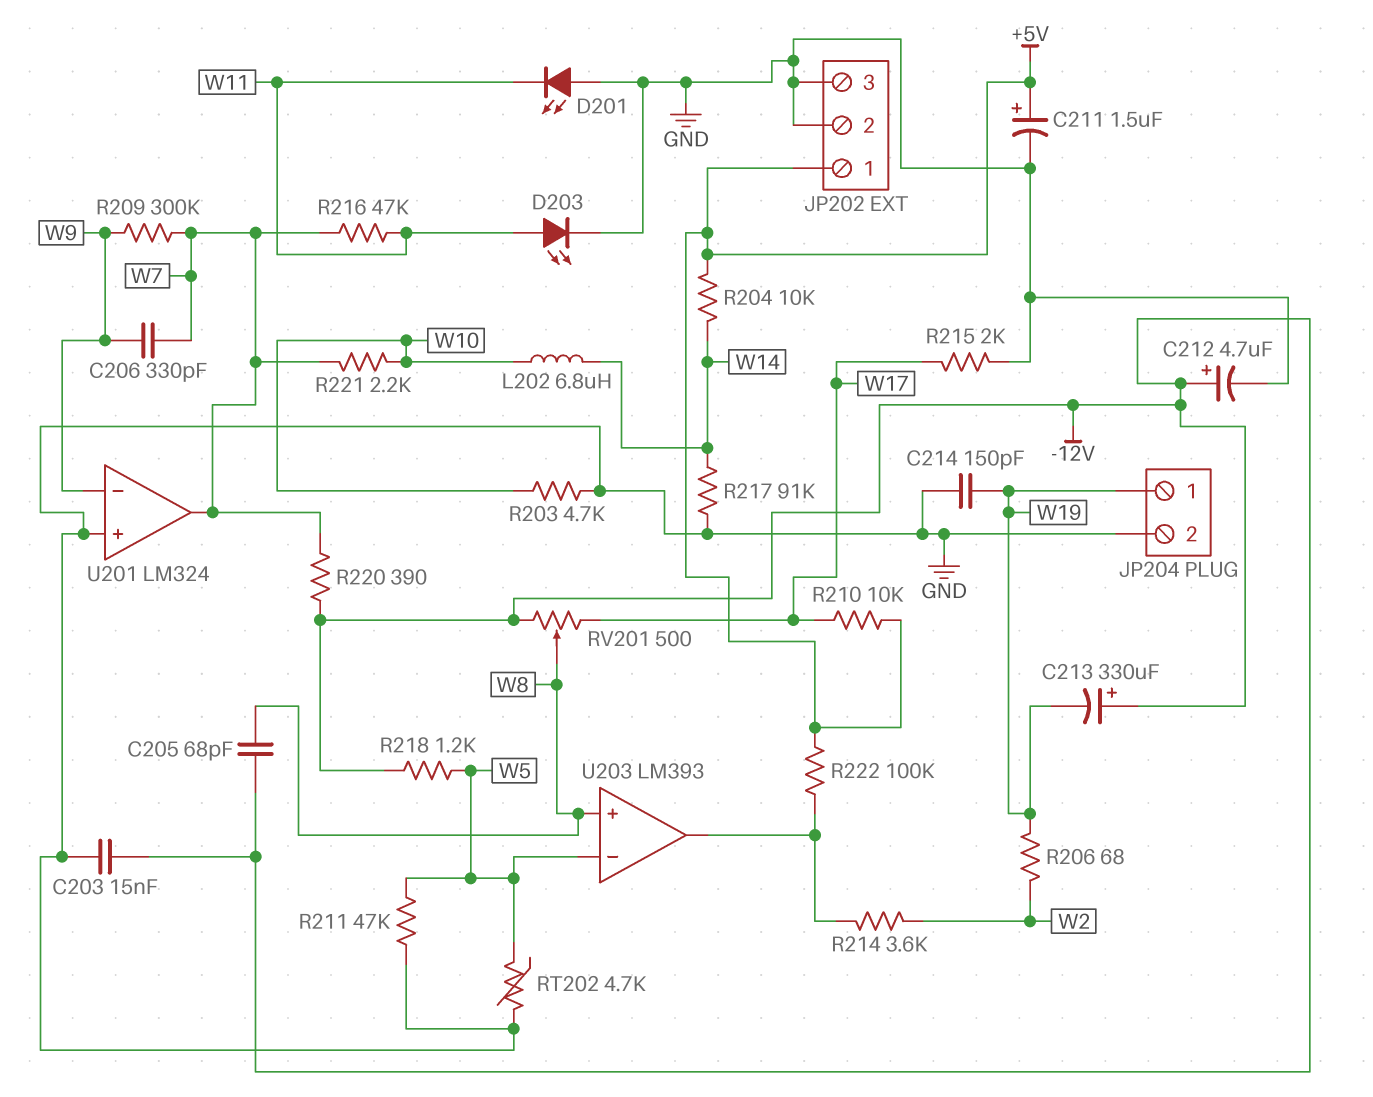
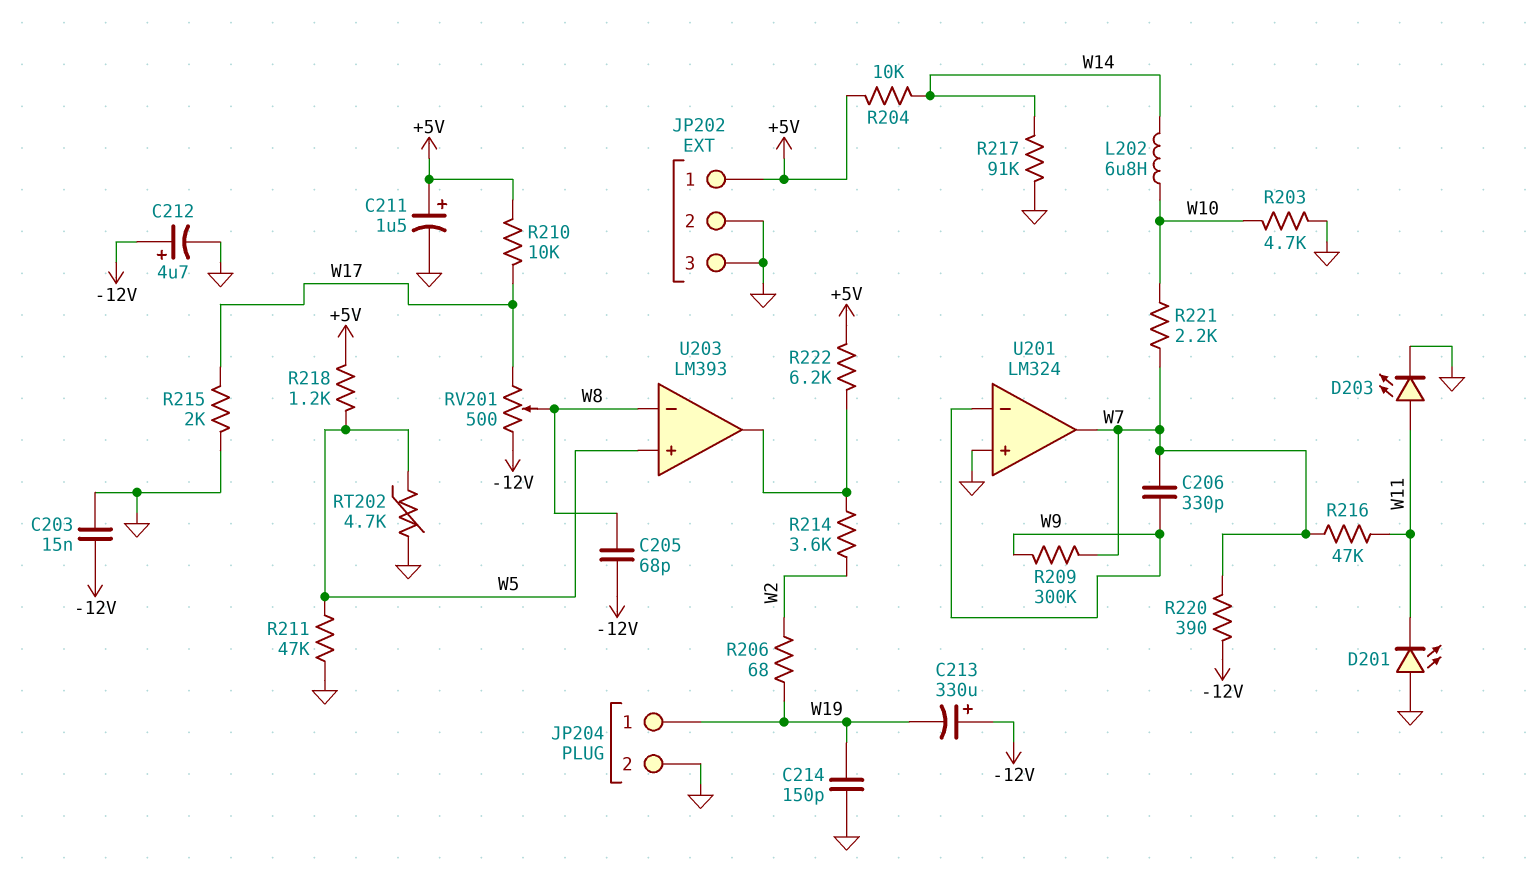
R218: 1.2k (-12V, W5) -> 1.2k (+5V, W5)
R222: 100k (+5V, U203/out) -> 6.2k (+5V, U203/out)
U203 pin in+: W8 -> W5
U203 pin in-: W5 -> W8

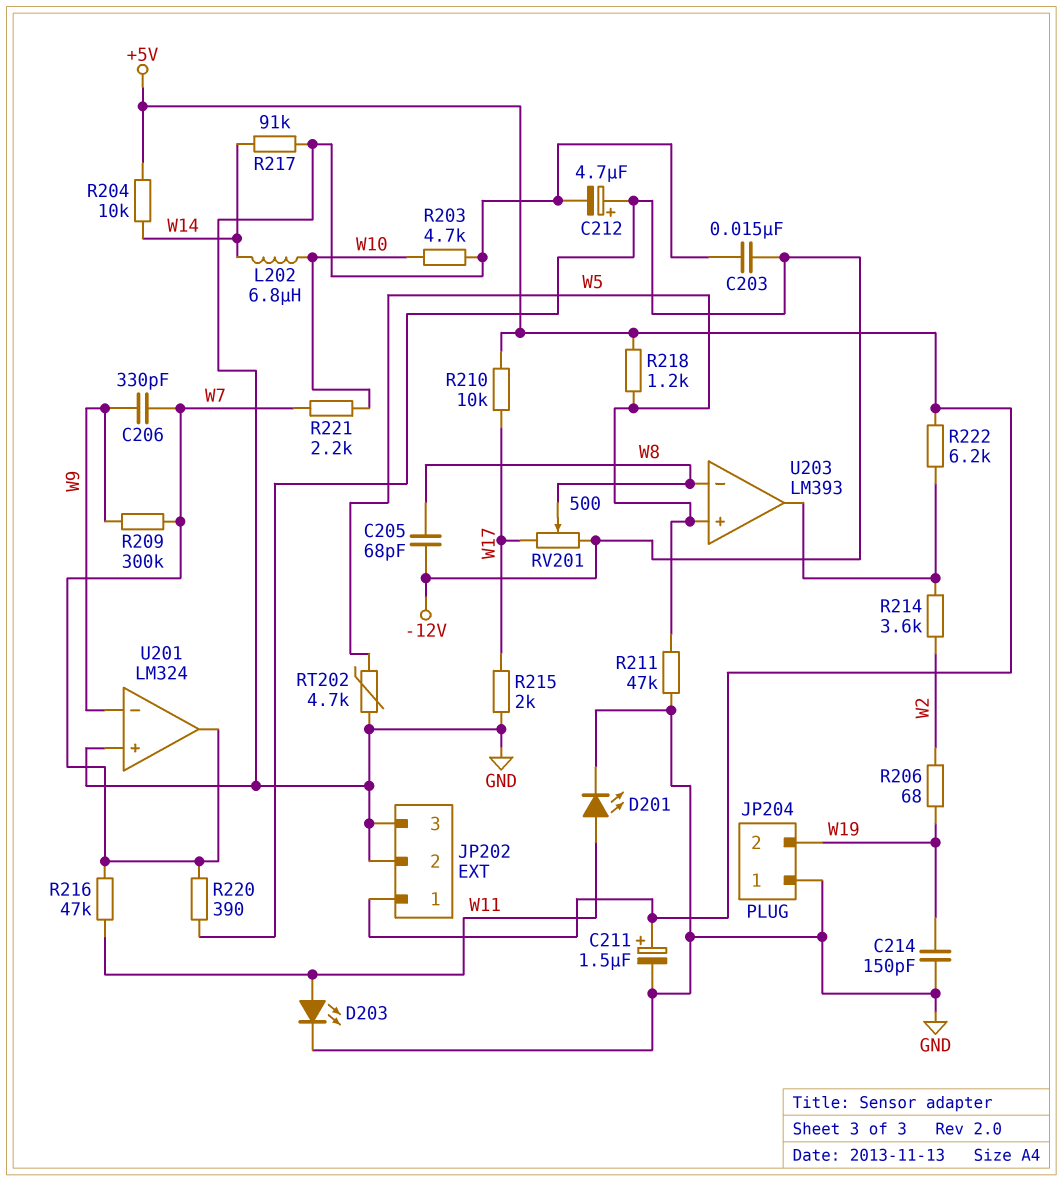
C213: 330uF (plus -12V, minus W19) -> none
D201: LED (A GND, K W11) -> LED (A W11, K GND)
JP204 pin 1: W19 -> GND
JP204 pin 2: GND -> W19

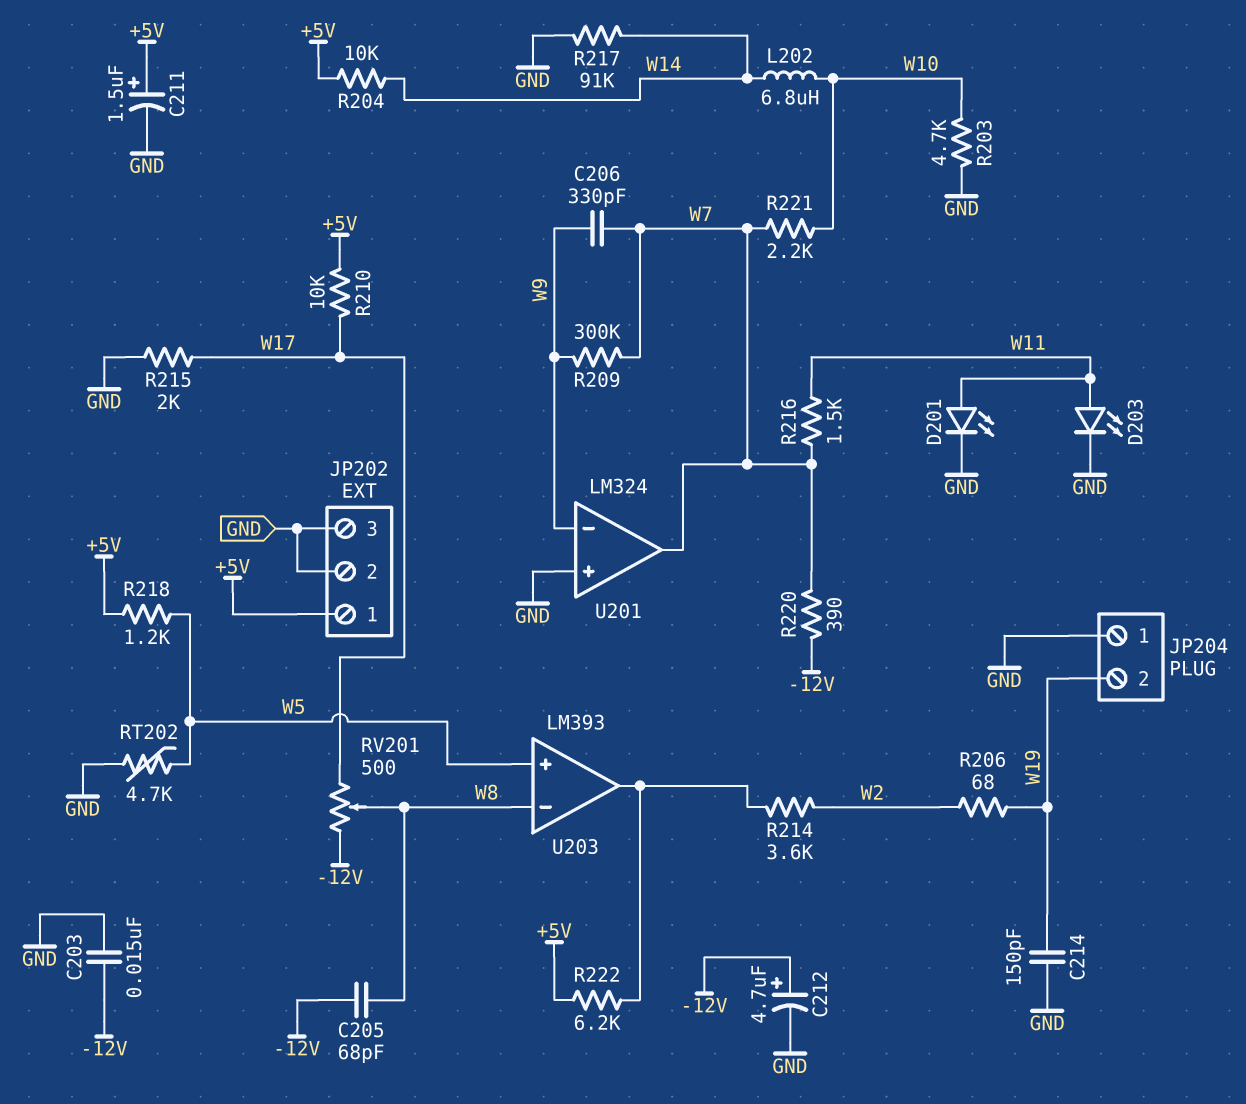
R211: 47k (GND, W5) -> none
R216: 47k (W7, W11) -> 1.5k (W7, W11)

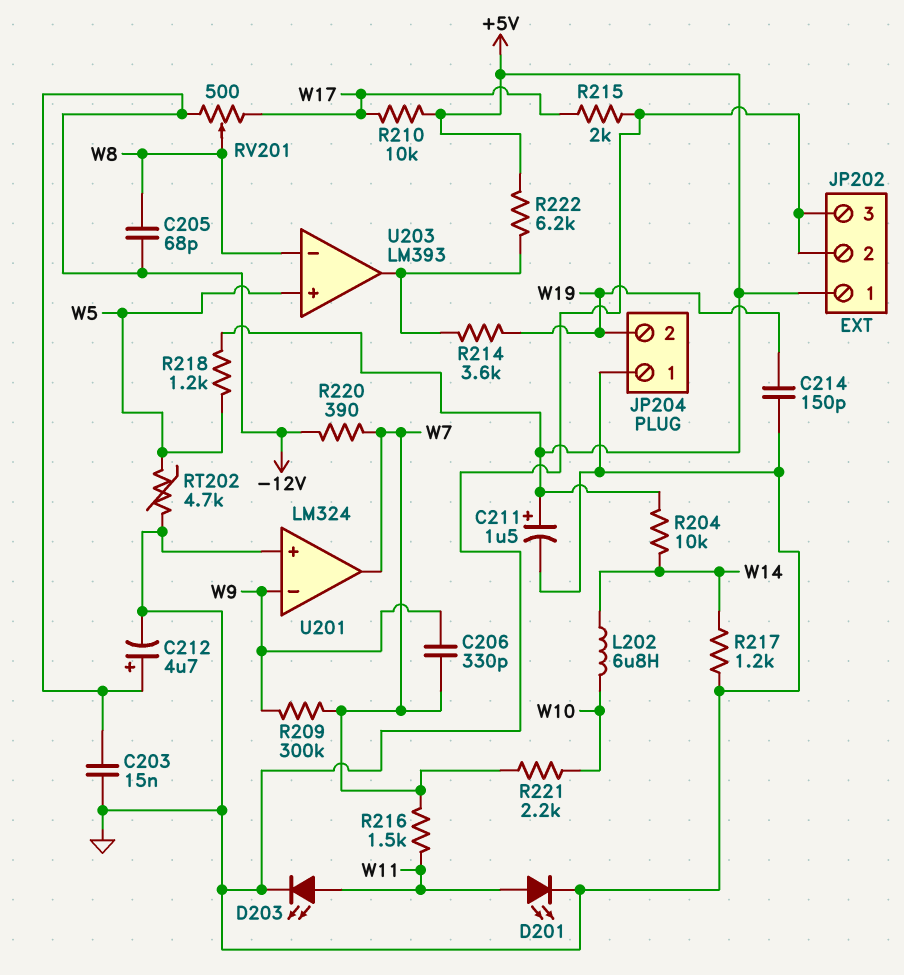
R203: 4.7k (GND, W10) -> none
R206: 68 (W2, W19) -> none
R214: 3.6k (U203/out, W2) -> 3.6k (U203/out, W19)
R217: 91k (GND, W14) -> 1.2k (GND, W14)

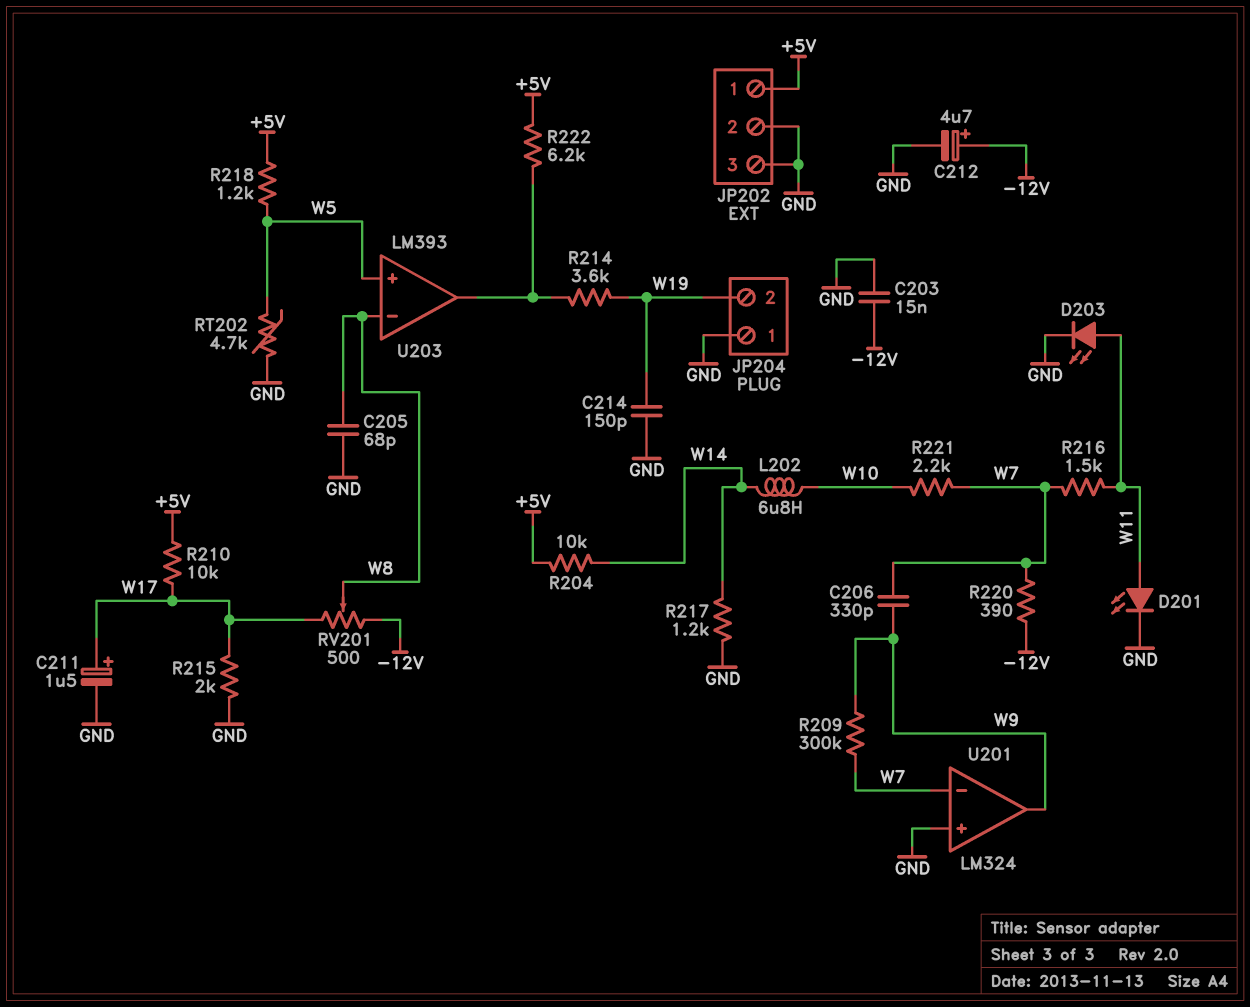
C205: 68pF (-12V, W8) -> 68pF (GND, W8)
C211: 1.5uF (plus +5V, minus GND) -> 1.5uF (plus W17, minus GND)
U201 pin in-: W9 -> W7
U201 pin out: W7 -> W9

